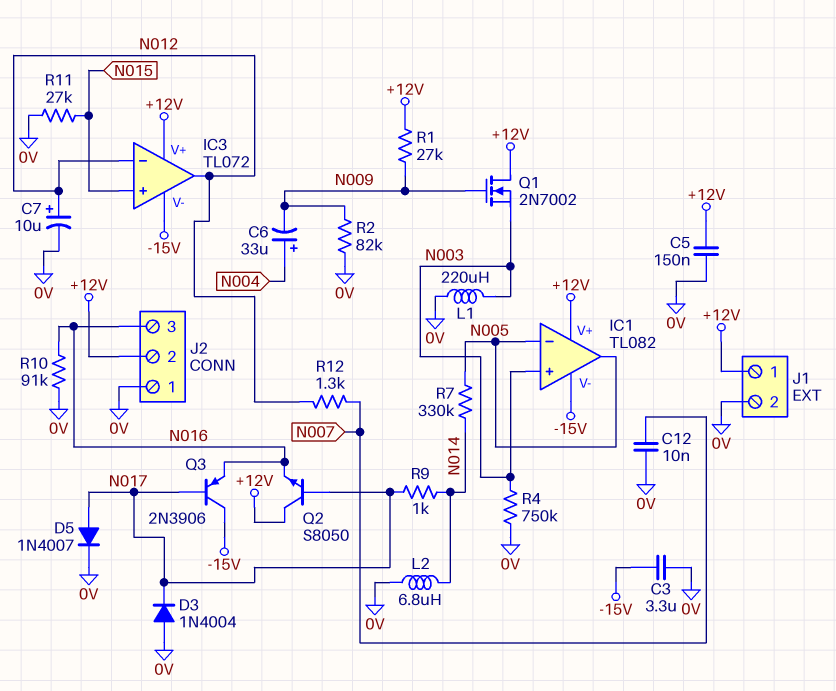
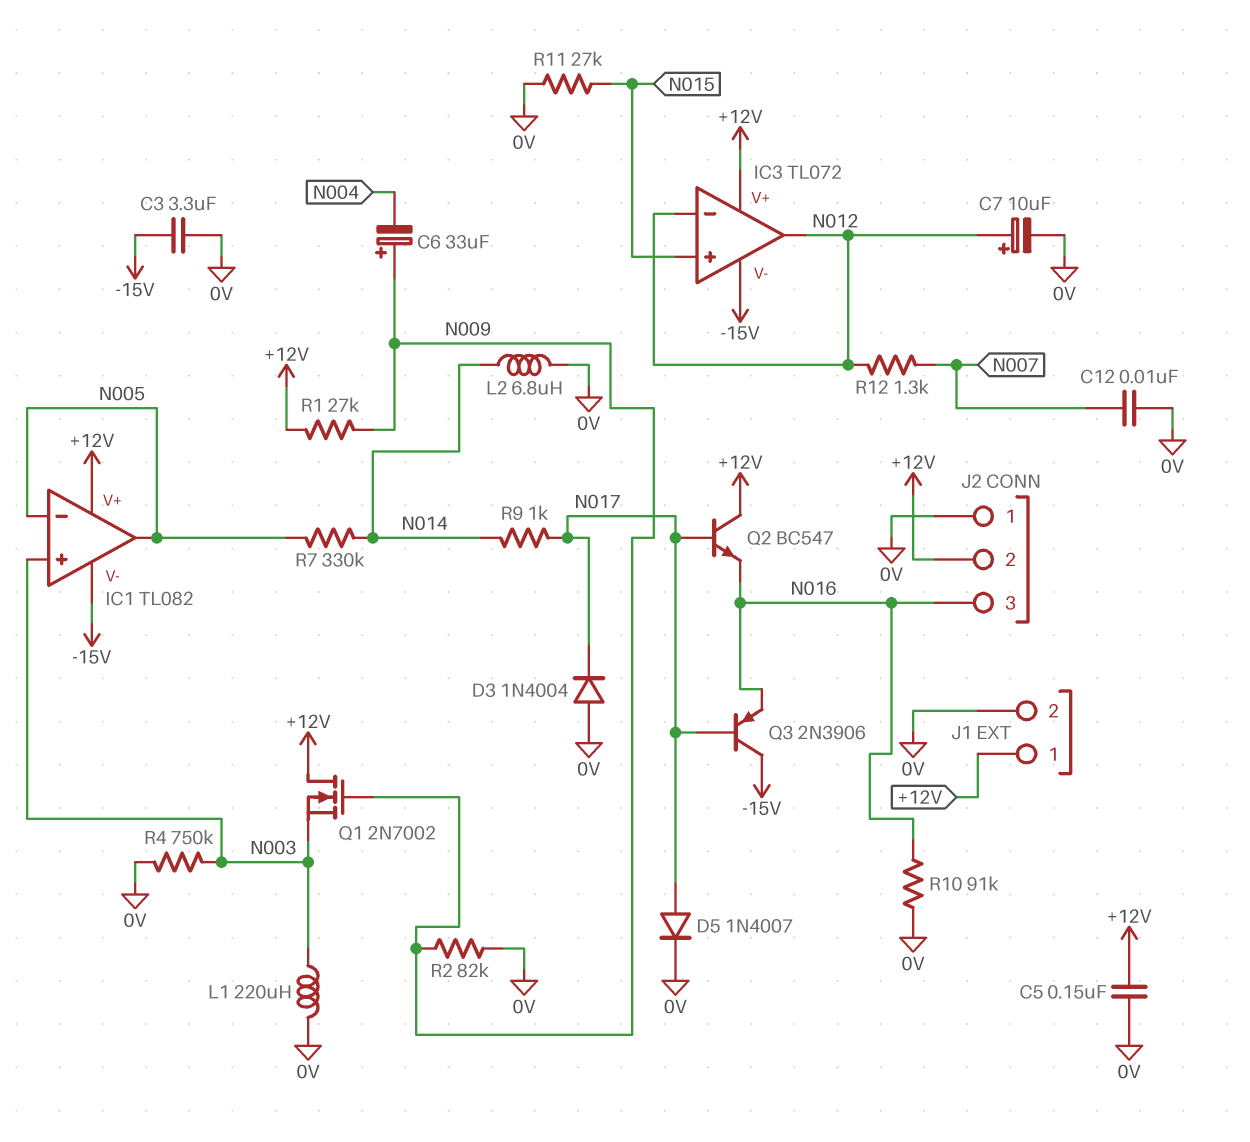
C6: 33uF (plus N004, minus N009) -> 33uF (plus N009, minus N004)
Q2: NPN S8050 (B N017, C +12V, E N016) -> NPN BC547 (B N017, C +12V, E N016)

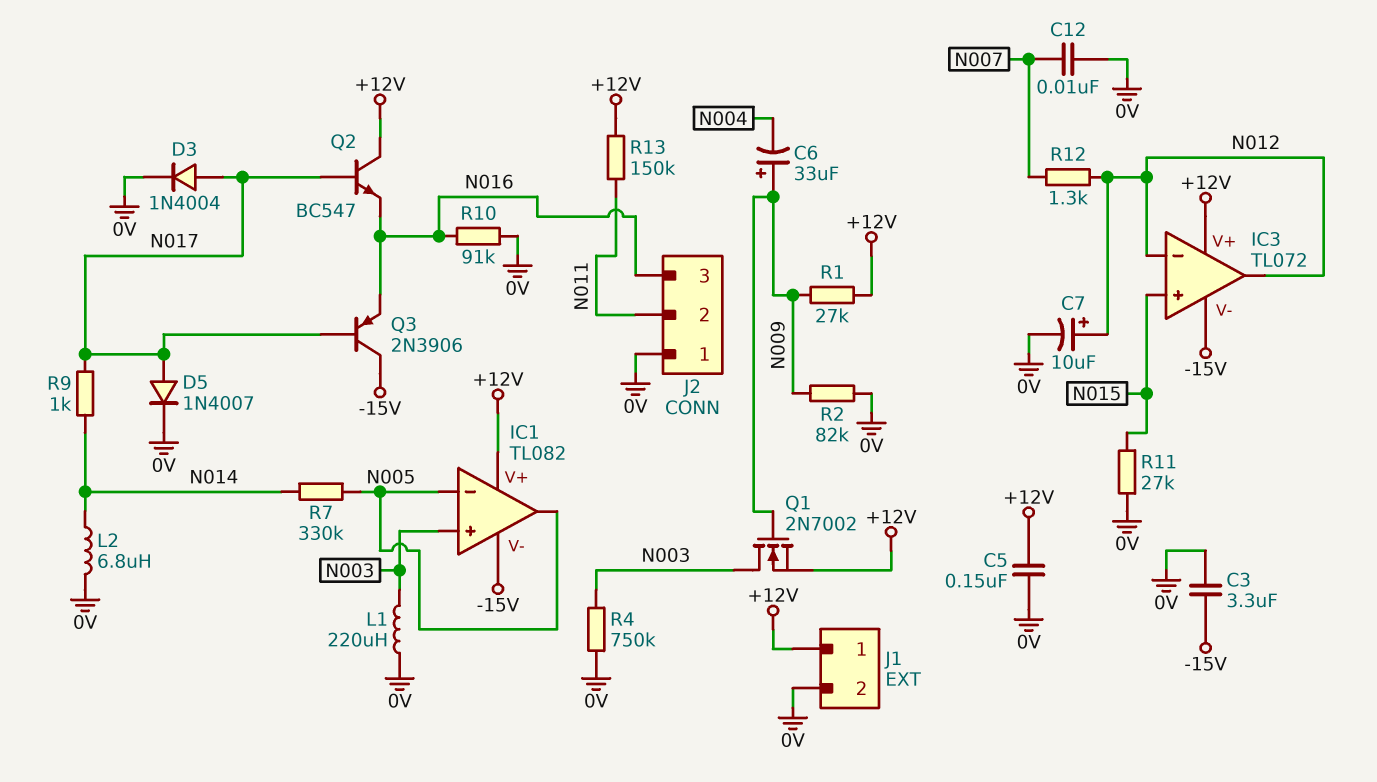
D3: diode 1N4004 (A 0V, K N017) -> diode 1N4004 (A N017, K 0V)
J2 pin 2: +12V -> N011
Q1: NMOS 2N7002 (G N009, D +12V, S N003) -> NMOS 2N7002 (G N009, D N003, S +12V)
R13: none -> 150k (+12V, N011)

